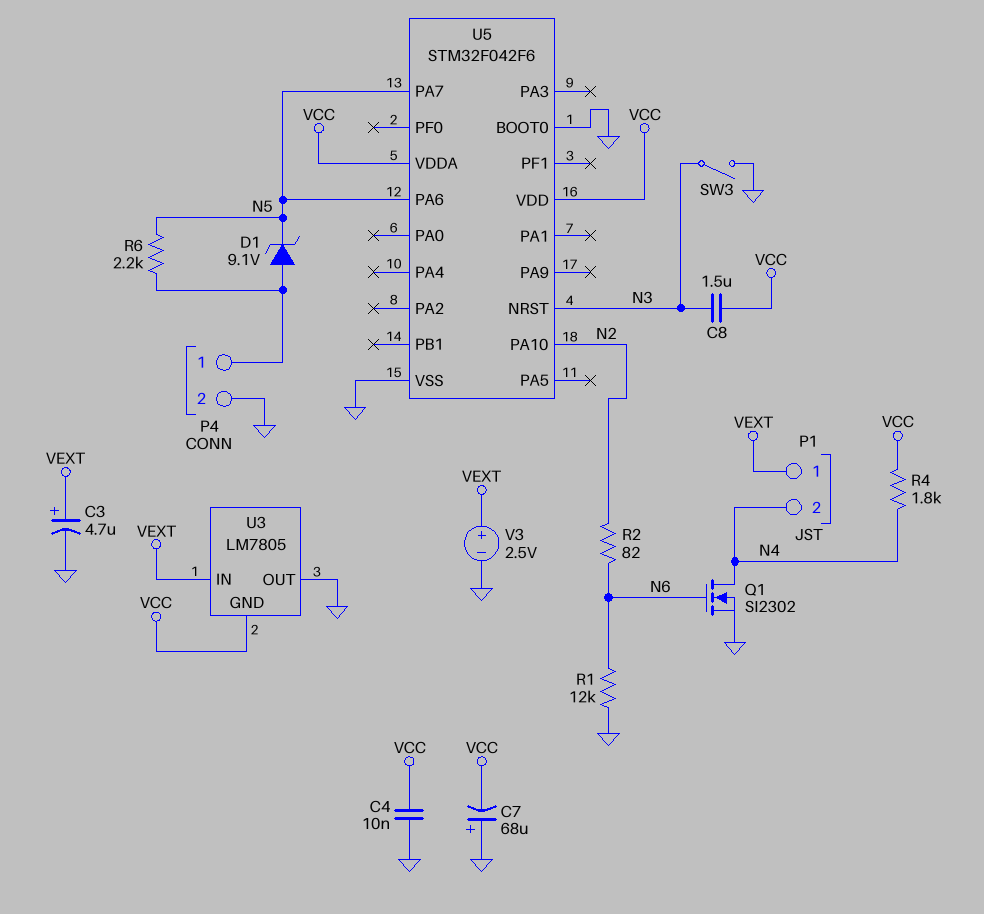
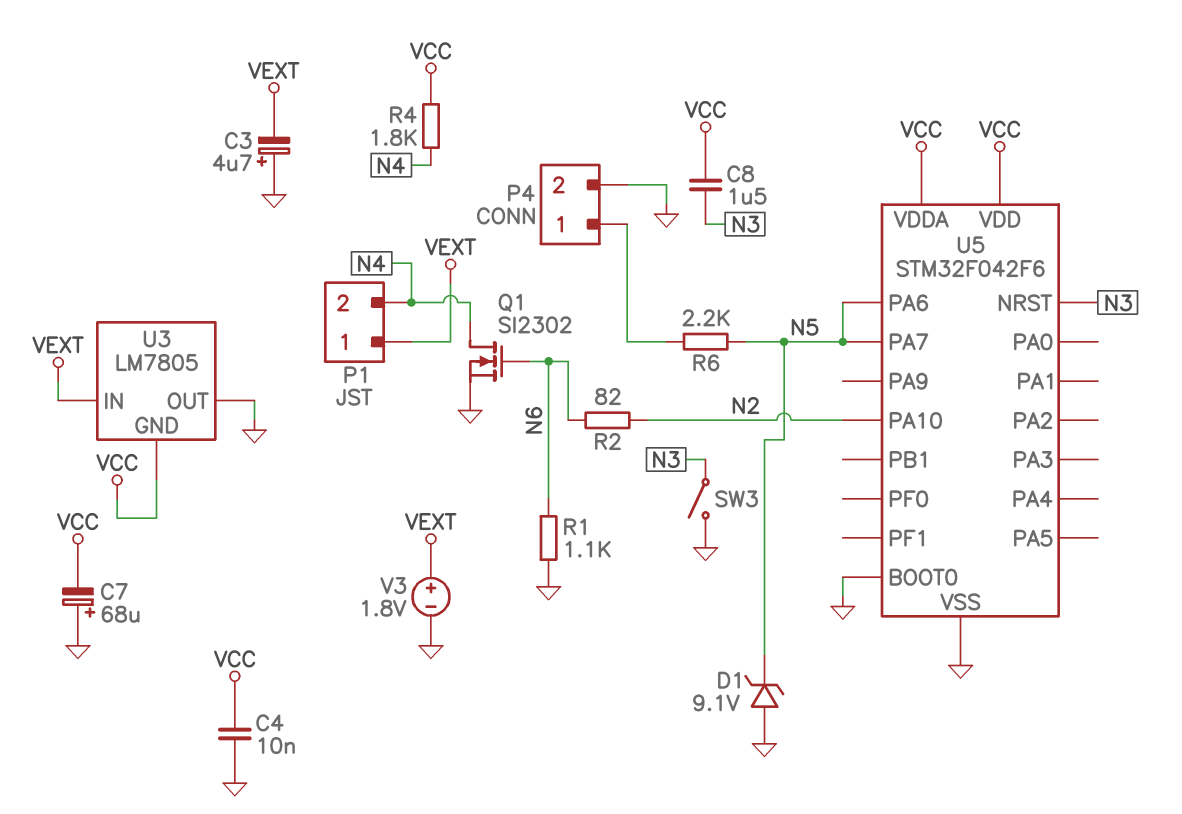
C3: 4.7uF (plus VEXT, minus GND) -> 4.7uF (plus GND, minus VEXT)
D1: zener 9.1V (A P4/1, K N5) -> zener 9.1V (A GND, K N5)
R1: 12k (GND, N6) -> 1.1k (GND, N6)
V3: 2.5V (plus VEXT, minus GND) -> 1.8V (plus VEXT, minus GND)

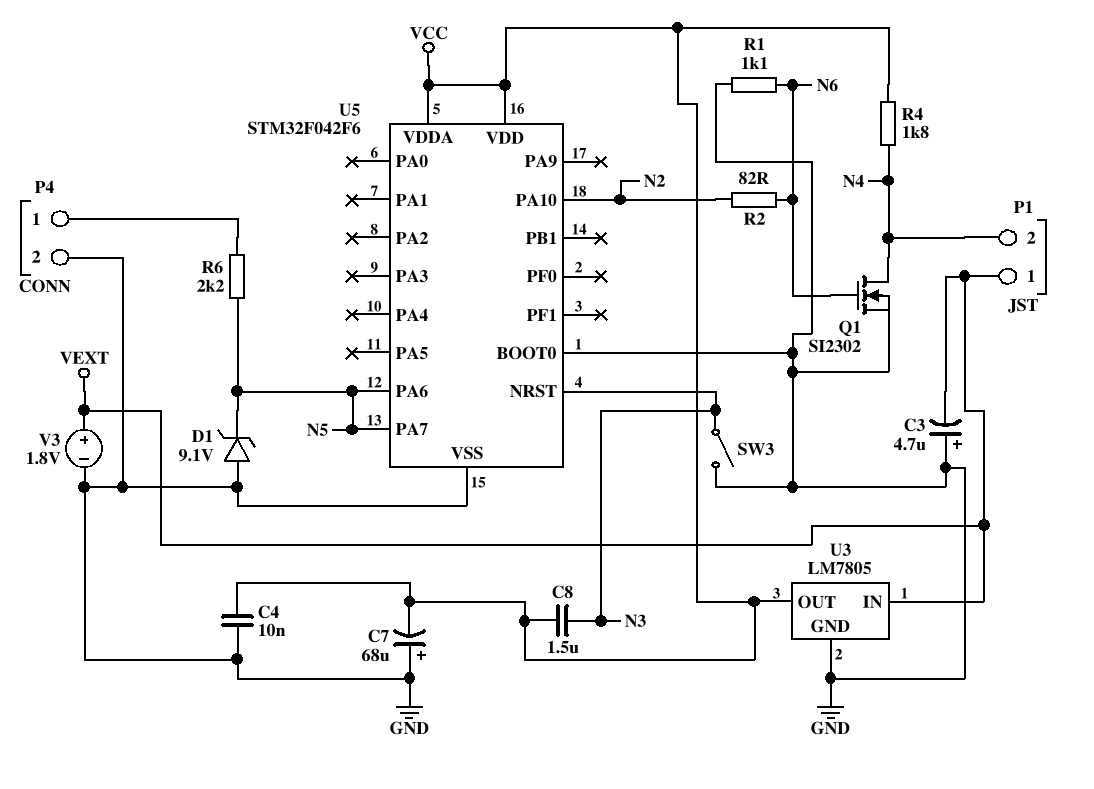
U3 pin GND: VCC -> GND
U3 pin OUT: GND -> VCC

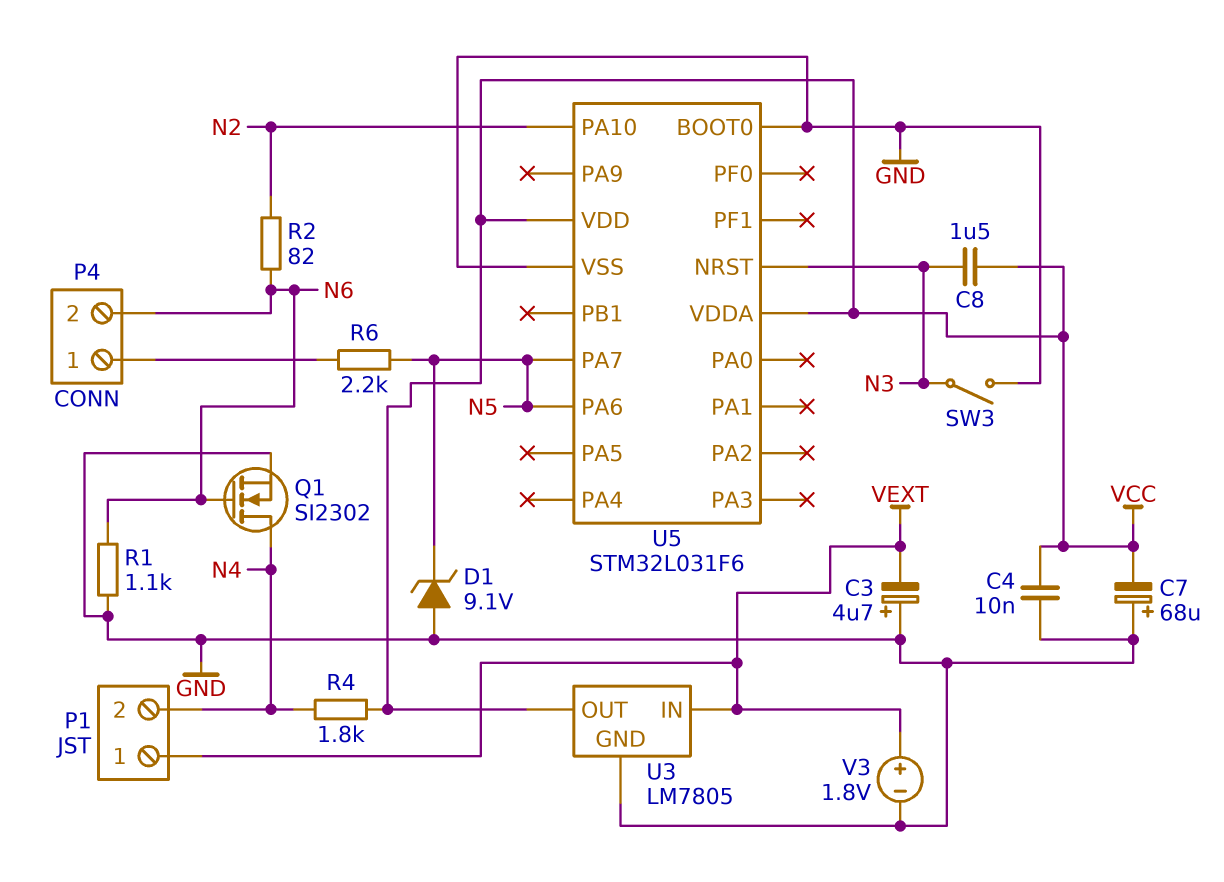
P4 pin 2: GND -> N6
U5: STM32F042F6 -> STM32L031F6

